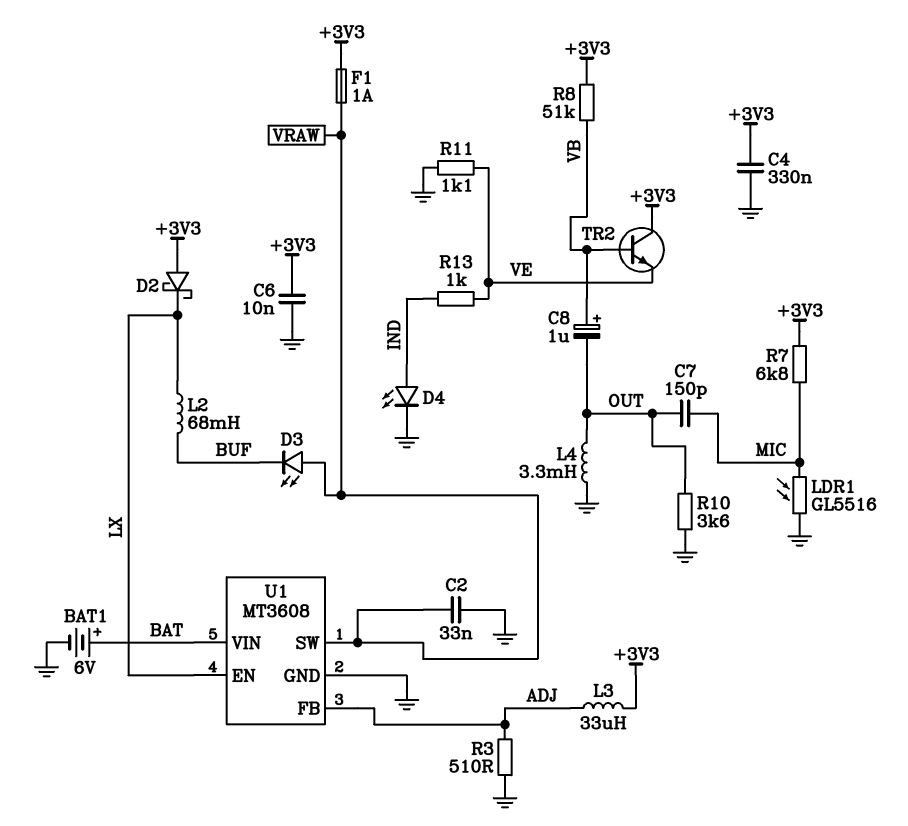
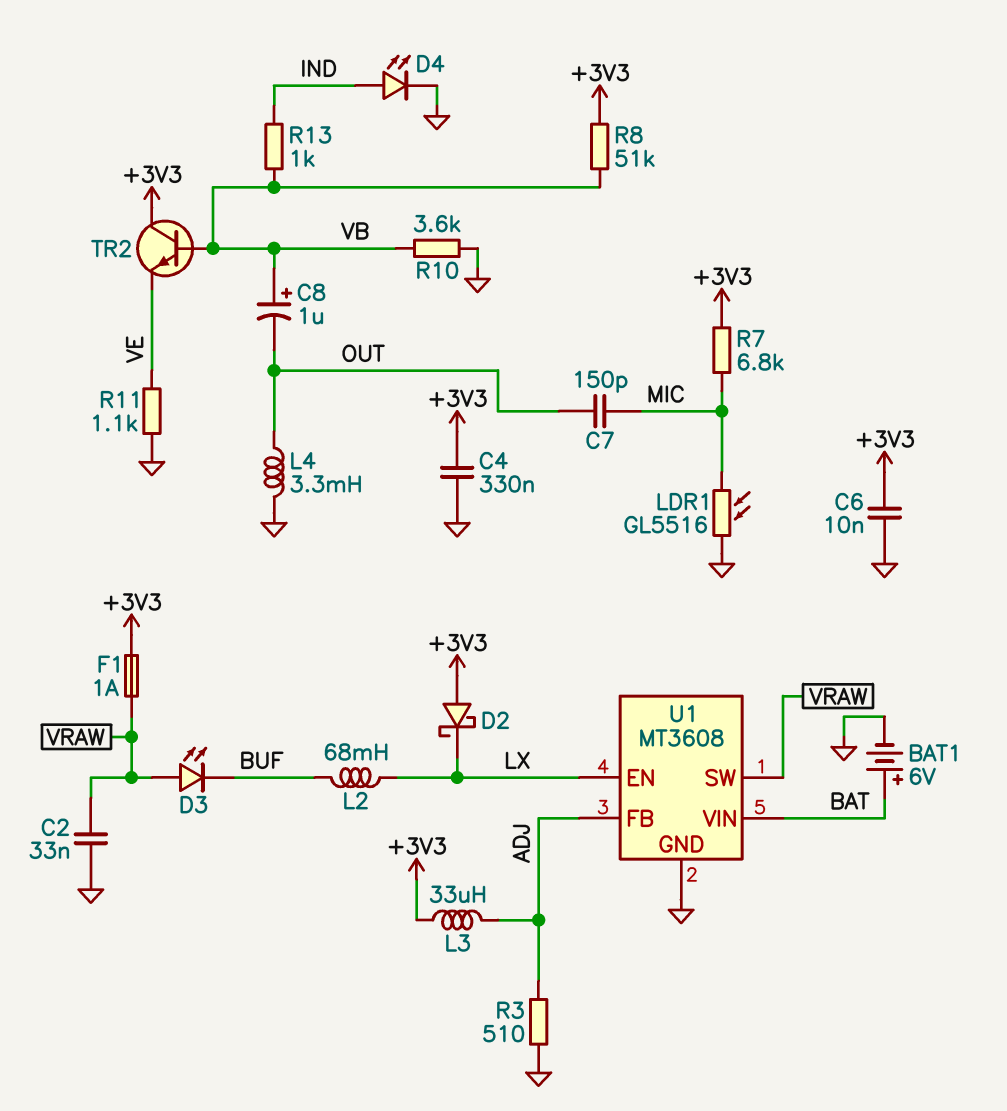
R10: 3.6k (GND, OUT) -> 3.6k (GND, VB)
R13: 1k (IND, VE) -> 1k (IND, VB)

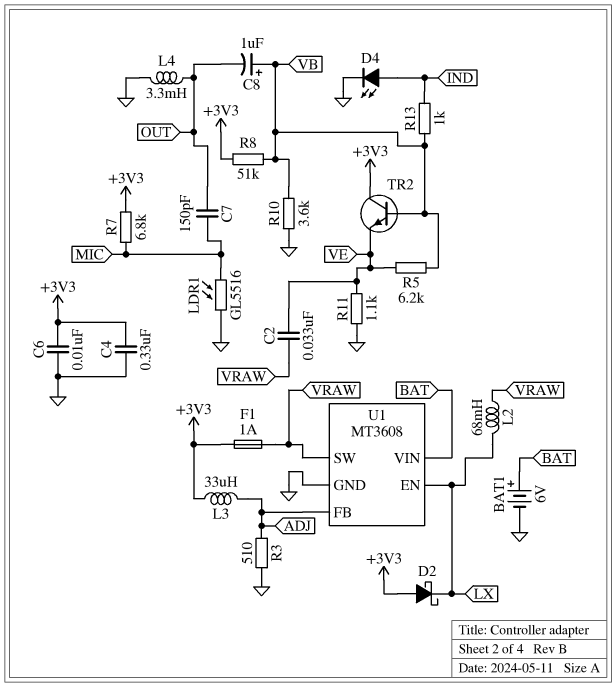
C2: 33nF (GND, VRAW) -> 33nF (VE, VRAW)
D3: LED (A VRAW, K BUF) -> none
L2: 68mH (BUF, LX) -> 68mH (LX, VRAW)
R5: none -> 6.2k (VB, VE)

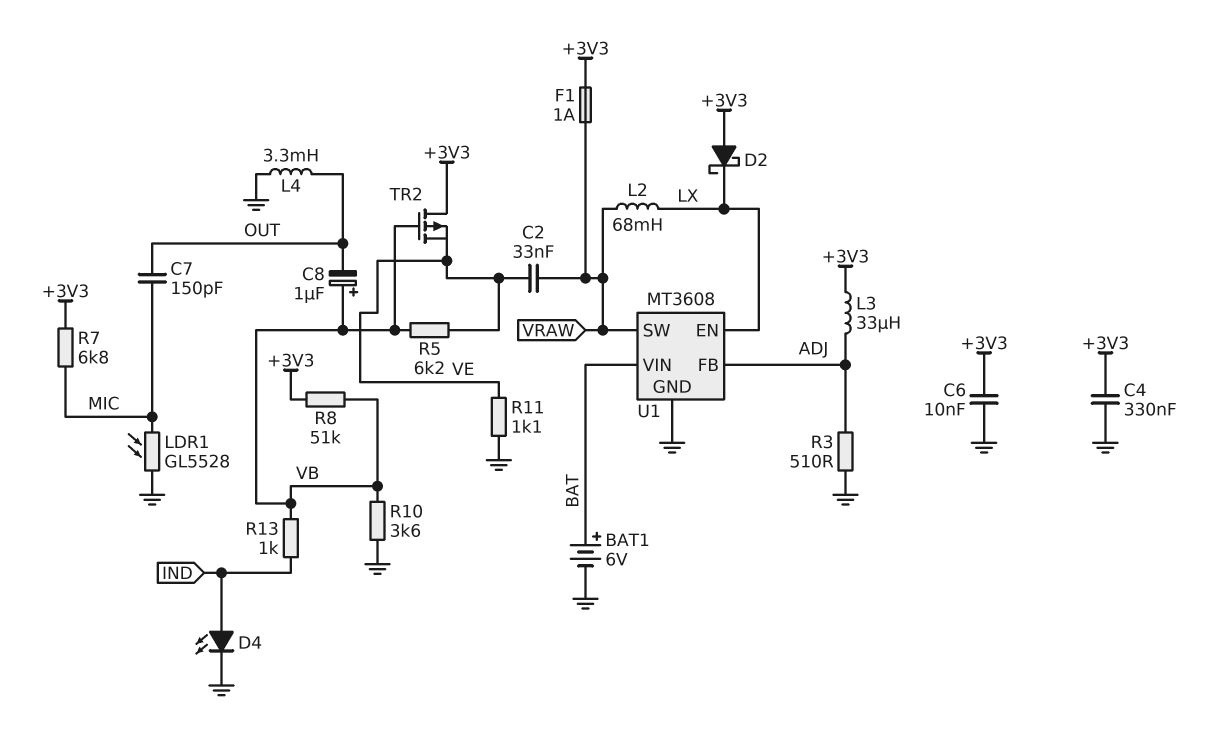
LDR1: GL5516 (GND, MIC) -> GL5528 (GND, MIC)
TR2: NPN (B VB, C +3V3, E VE) -> PMOS (G VB, D +3V3, S VE)

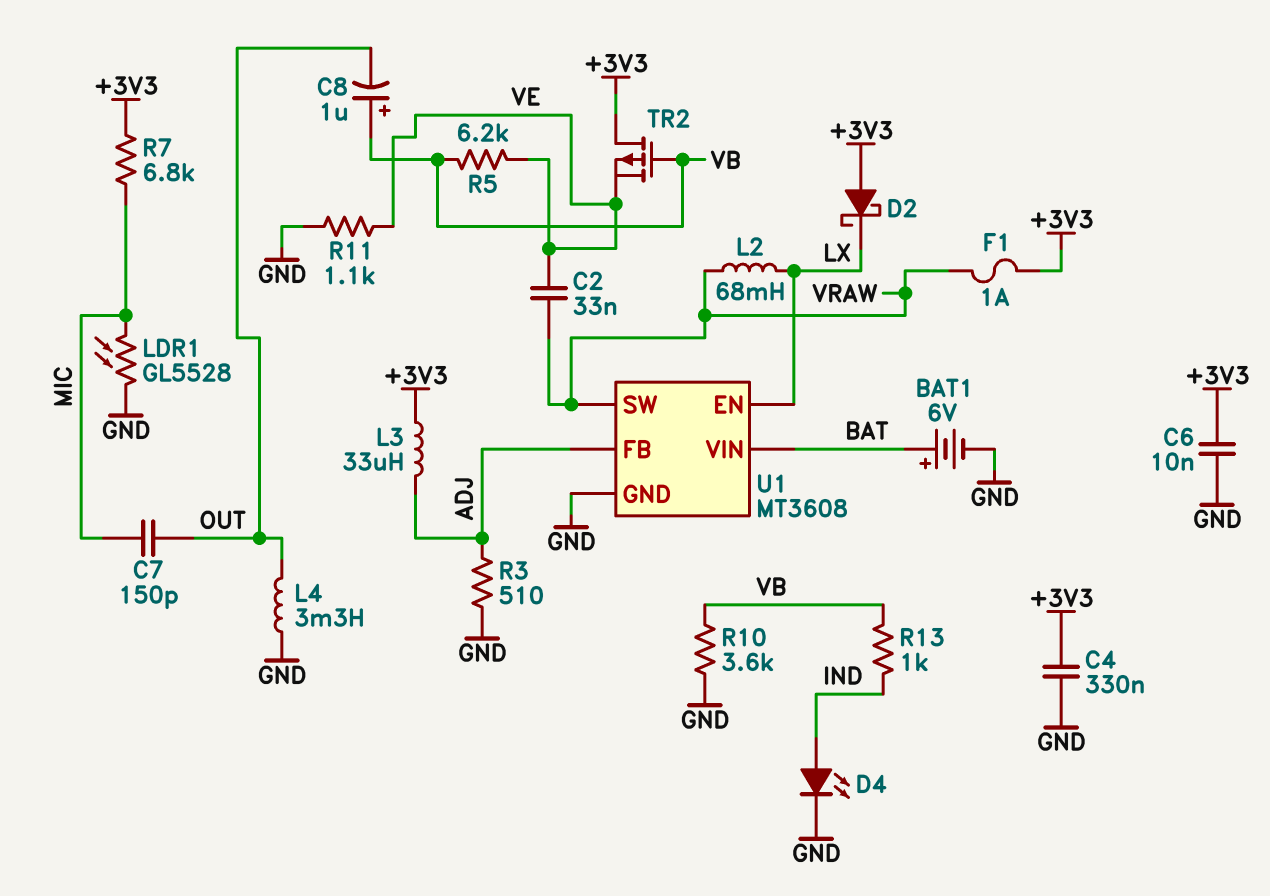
R8: 51k (+3V3, VB) -> none

